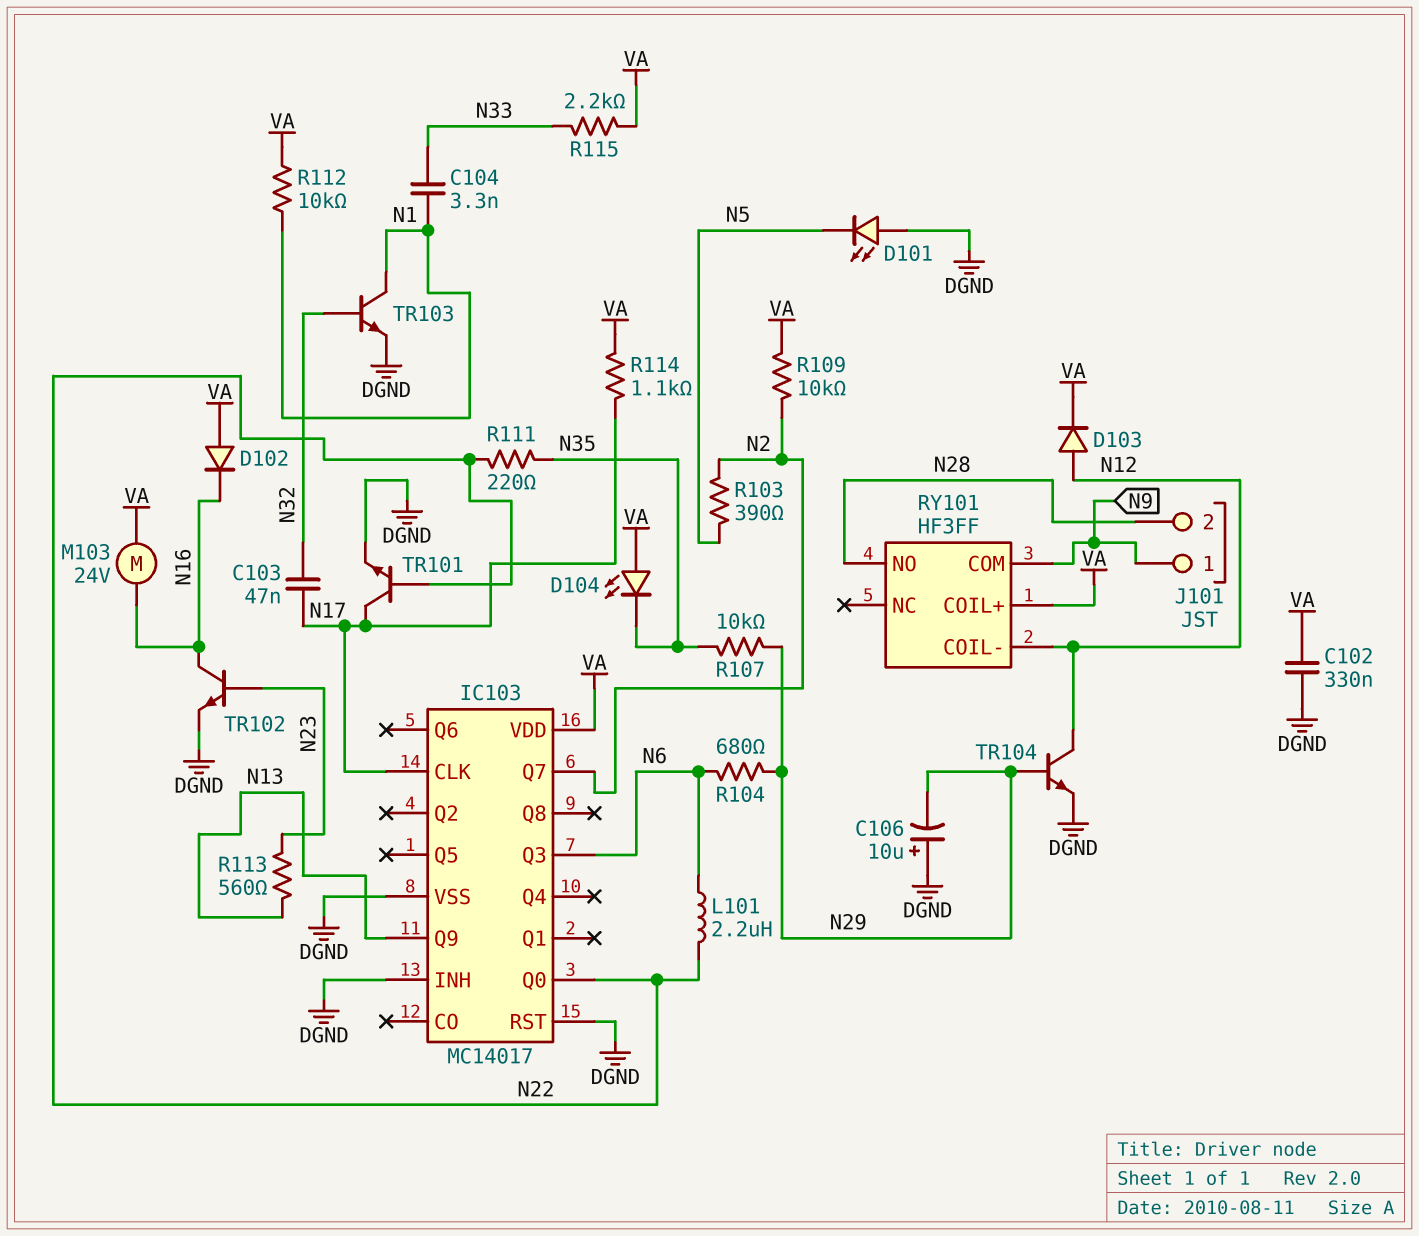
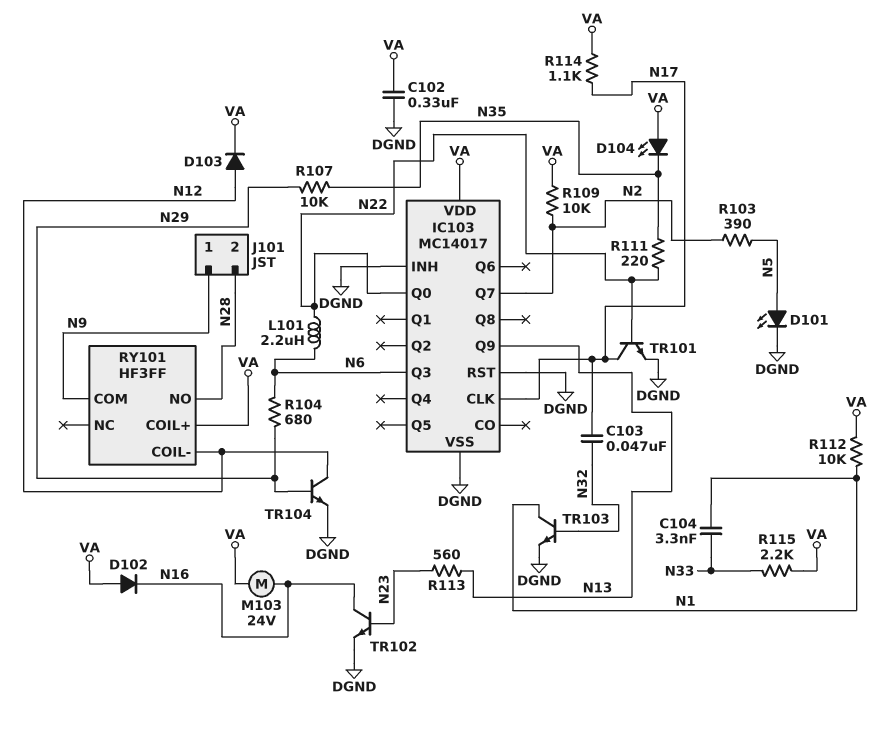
C106: 10uF (plus DGND, minus N29) -> none
D101: LED (A DGND, K N5) -> LED (A N5, K DGND)

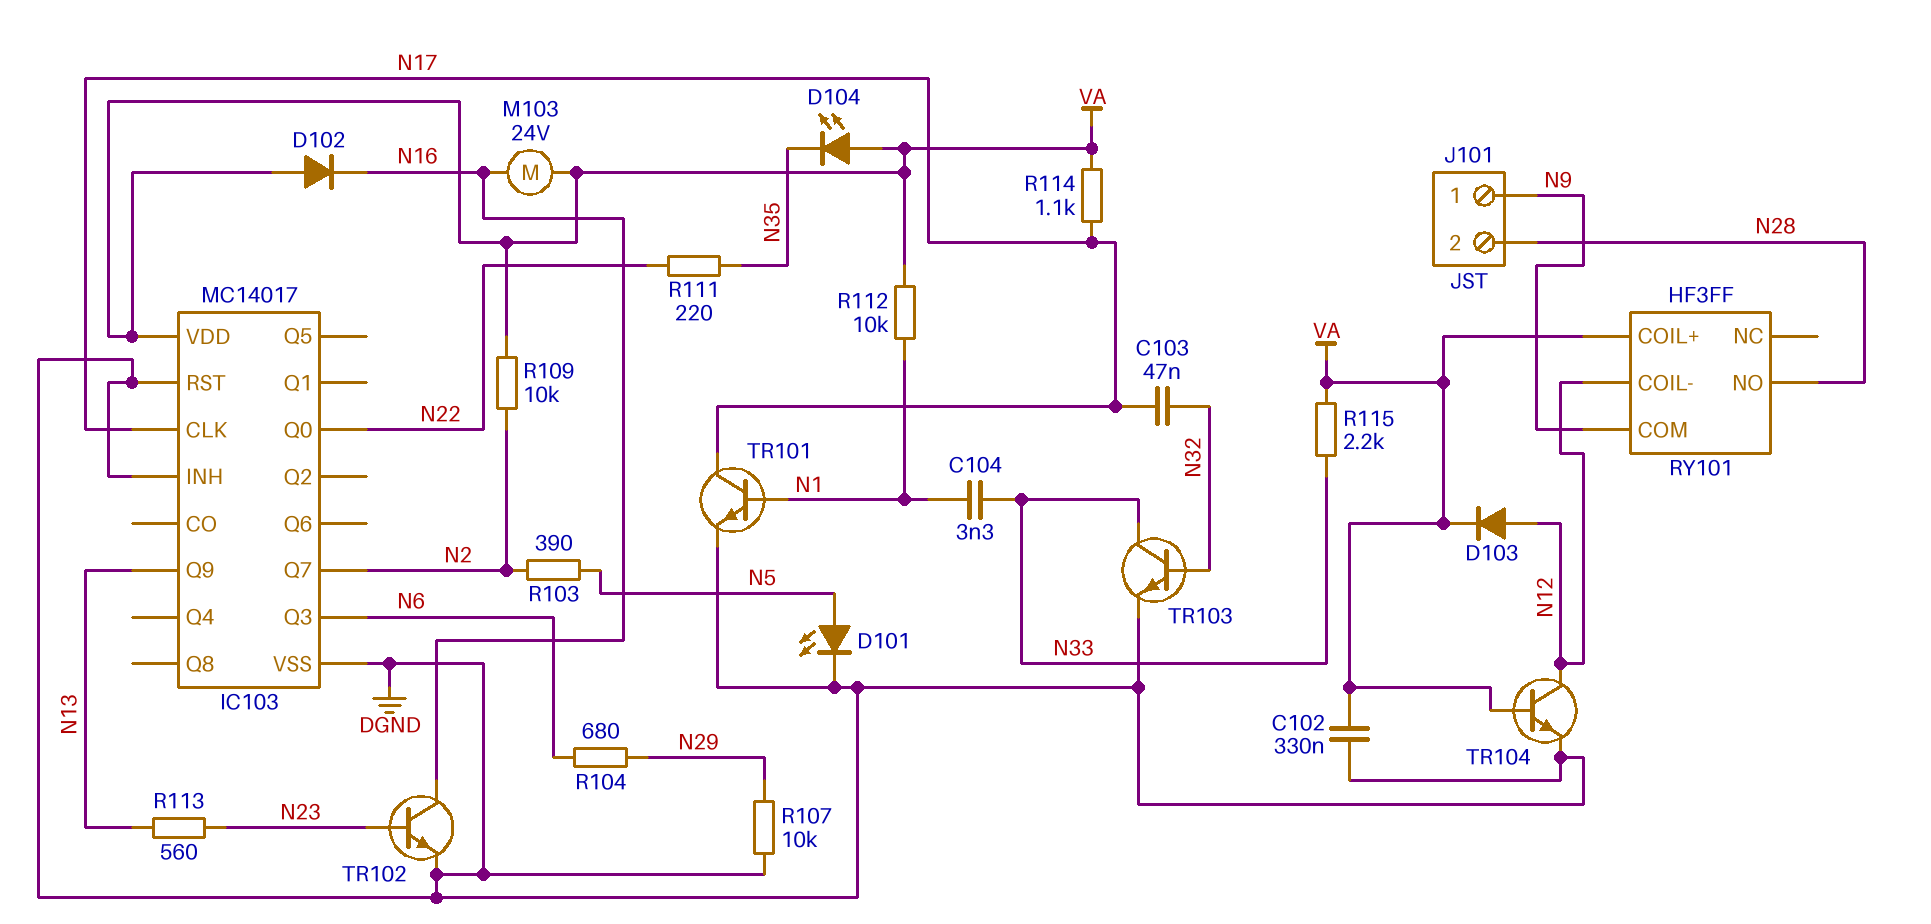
L101: 2.2uH (N6, N22) -> none
R107: 10k (N29, N35) -> 10k (DGND, N29)
TR101: NPN (B N22, C N17, E DGND) -> NPN (B N1, C N17, E DGND)
TR103: NPN (B N32, C N1, E DGND) -> NPN (B N32, C N33, E DGND)
TR104: NPN (B N29, C N12, E DGND) -> NPN (B VA, C N12, E DGND)

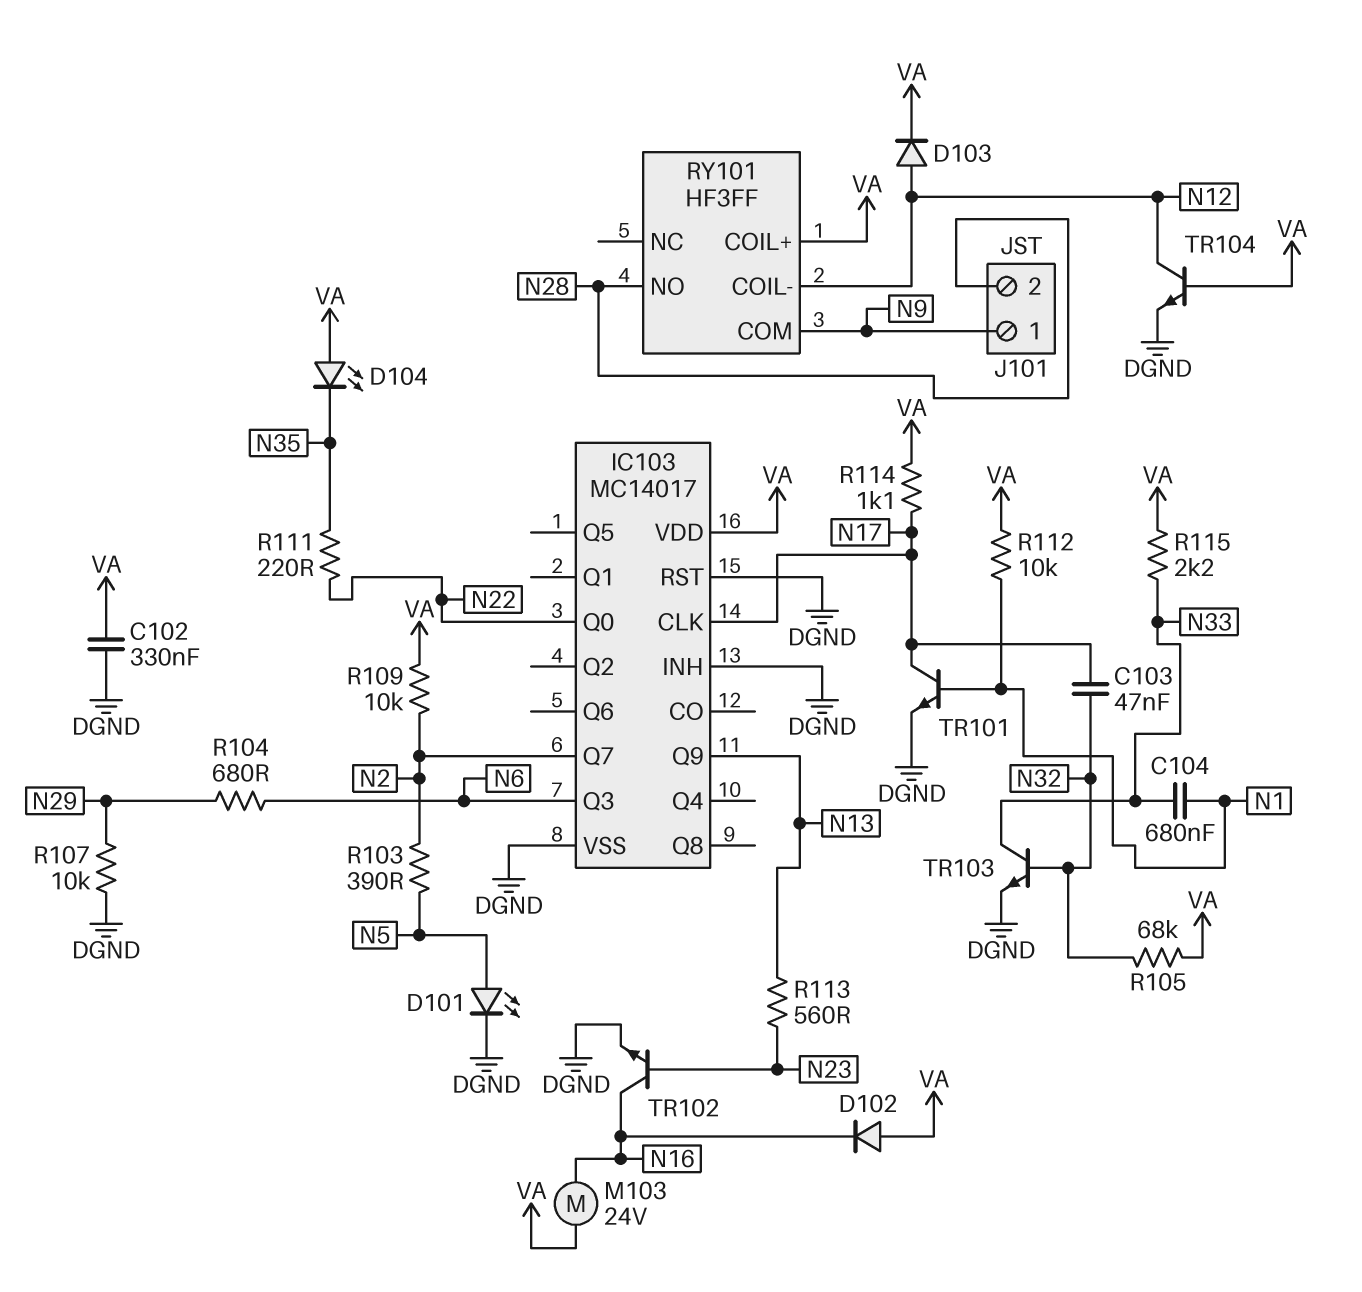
C104: 3.3nF (N1, N33) -> 680nF (N1, N33)
R105: none -> 68k (N32, VA)

